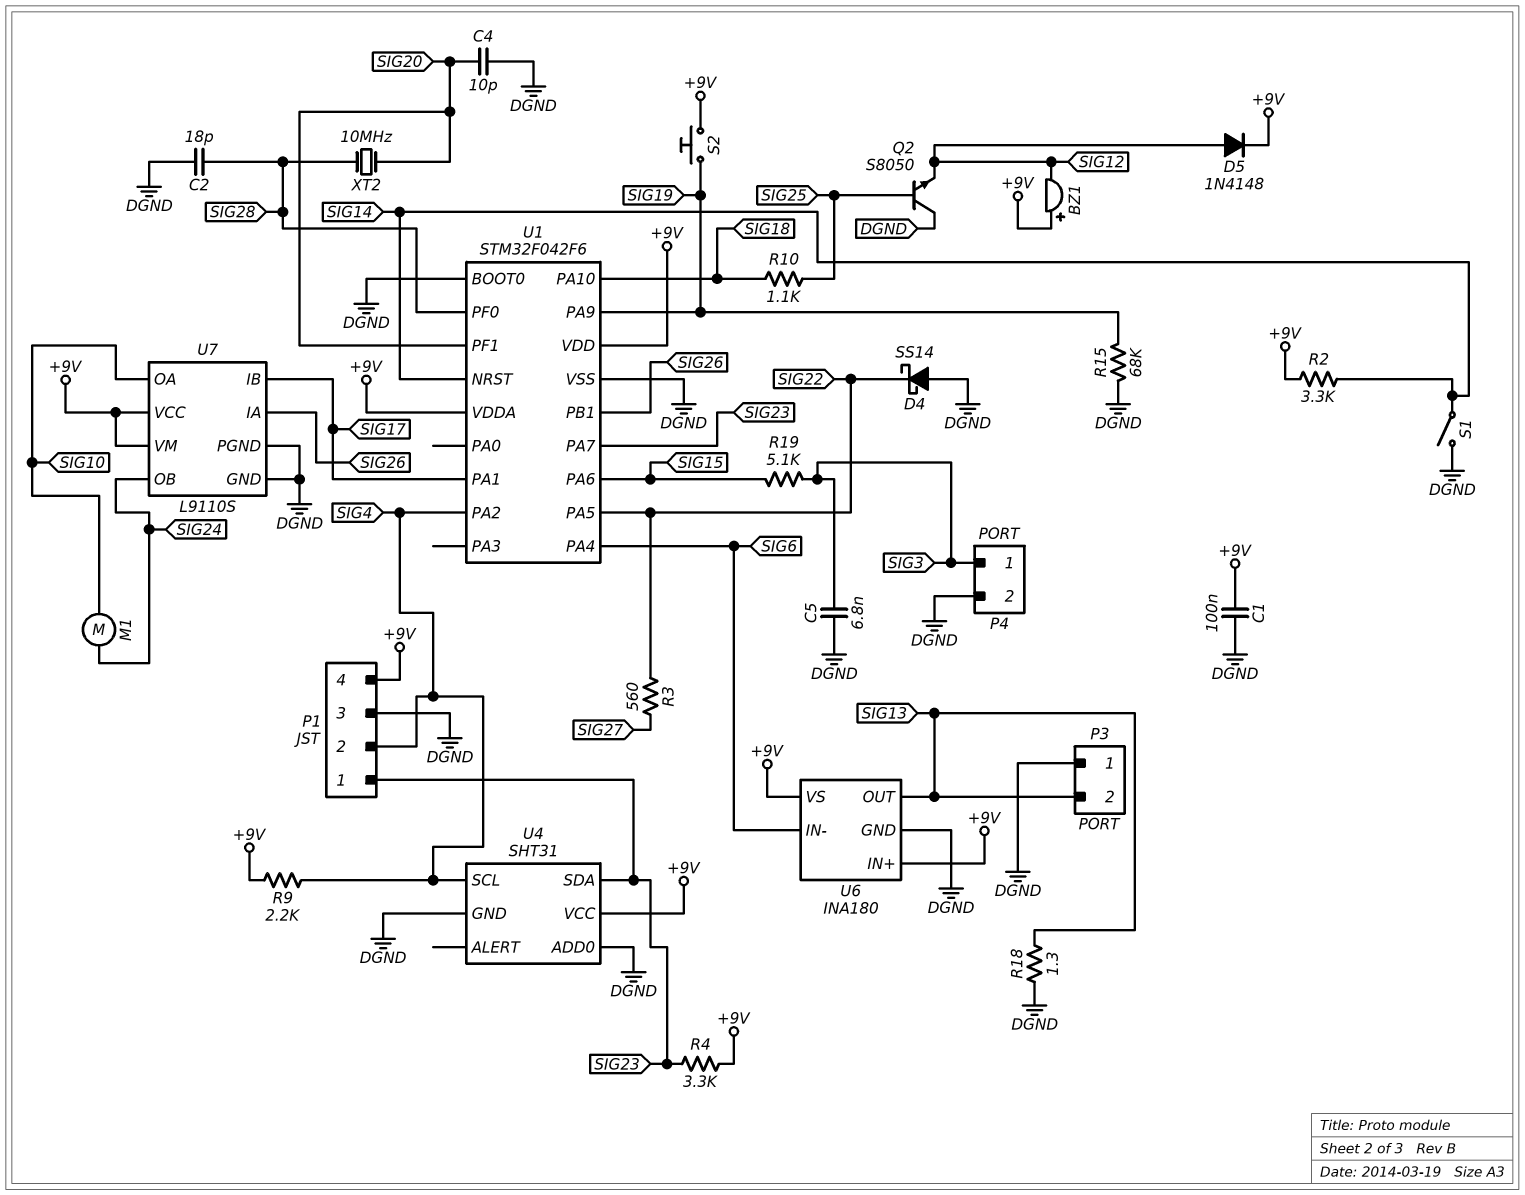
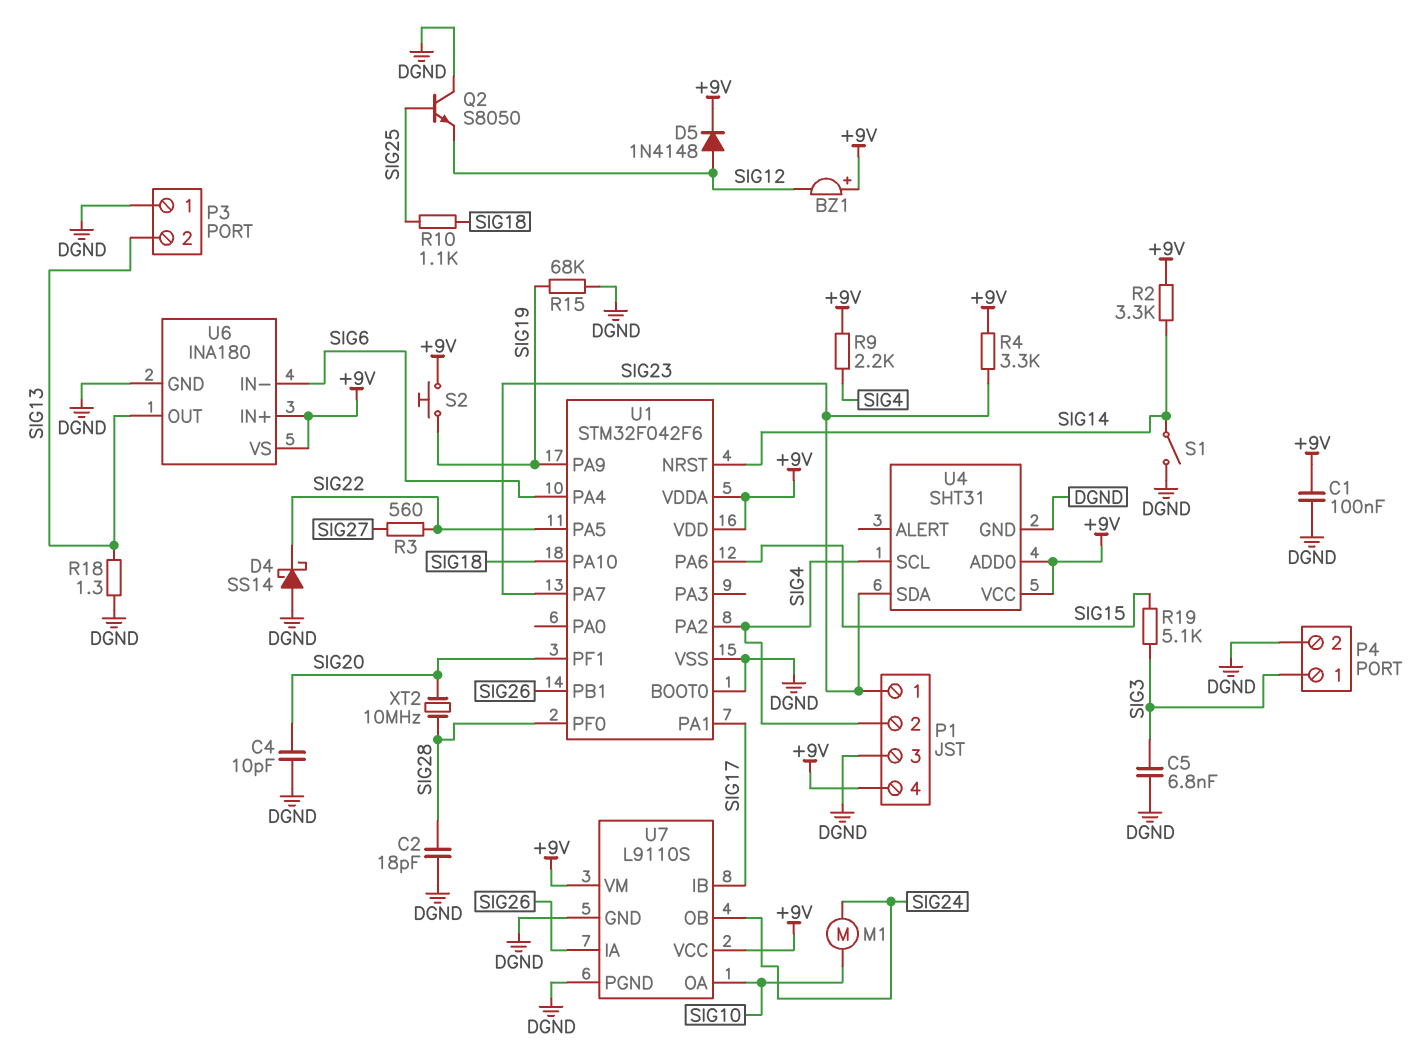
U4 pin ADD0: DGND -> +9V

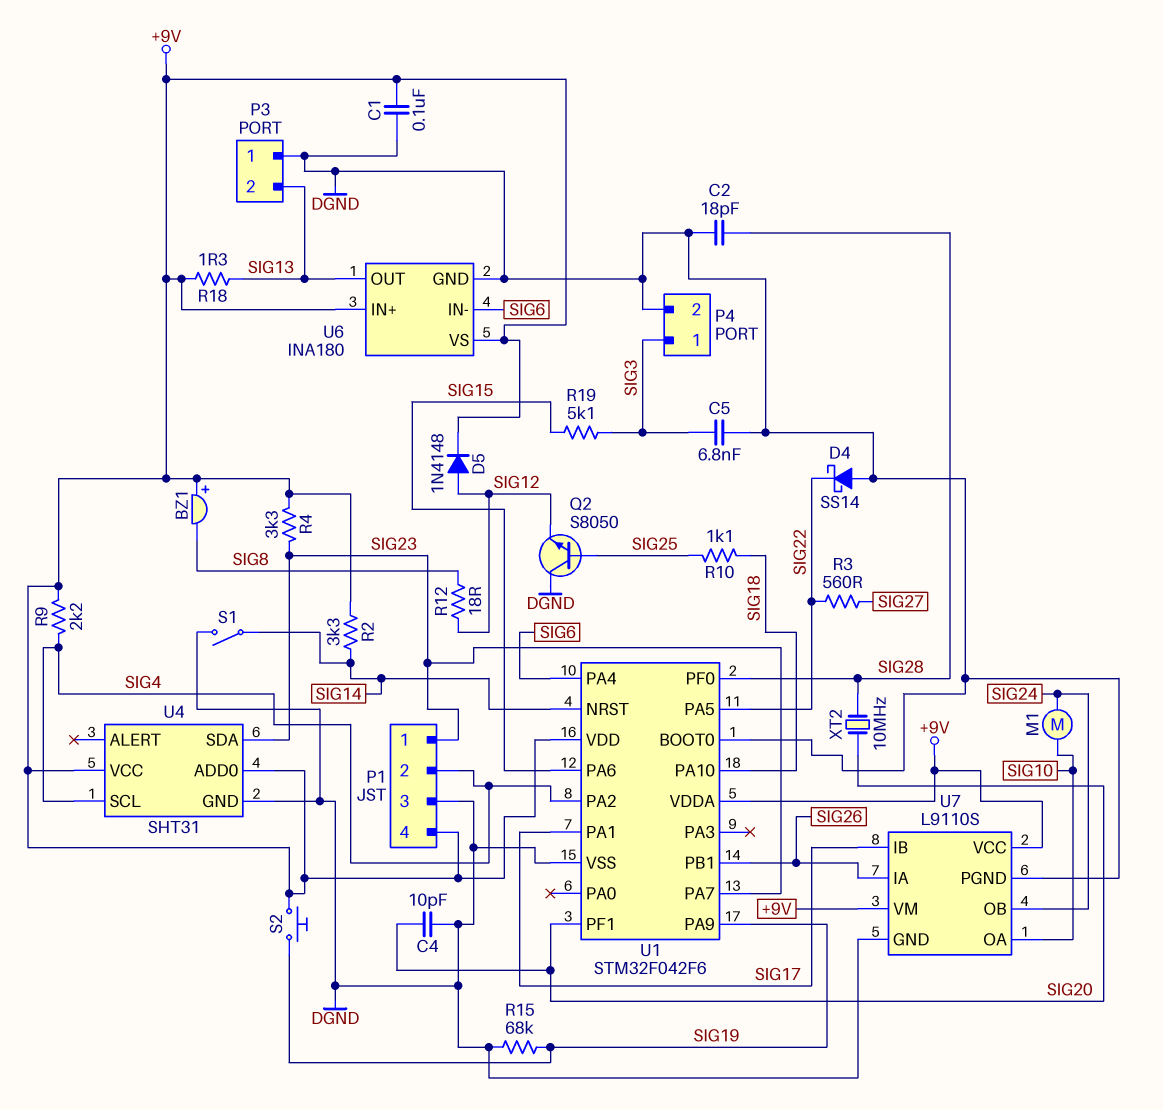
BZ1: buzzer (plus +9V, minus SIG12) -> buzzer (plus +9V, minus SIG8)
R12: none -> 18 (SIG8, SIG12)
R18: 1.3 (DGND, SIG13) -> 1.3 (+9V, SIG13)

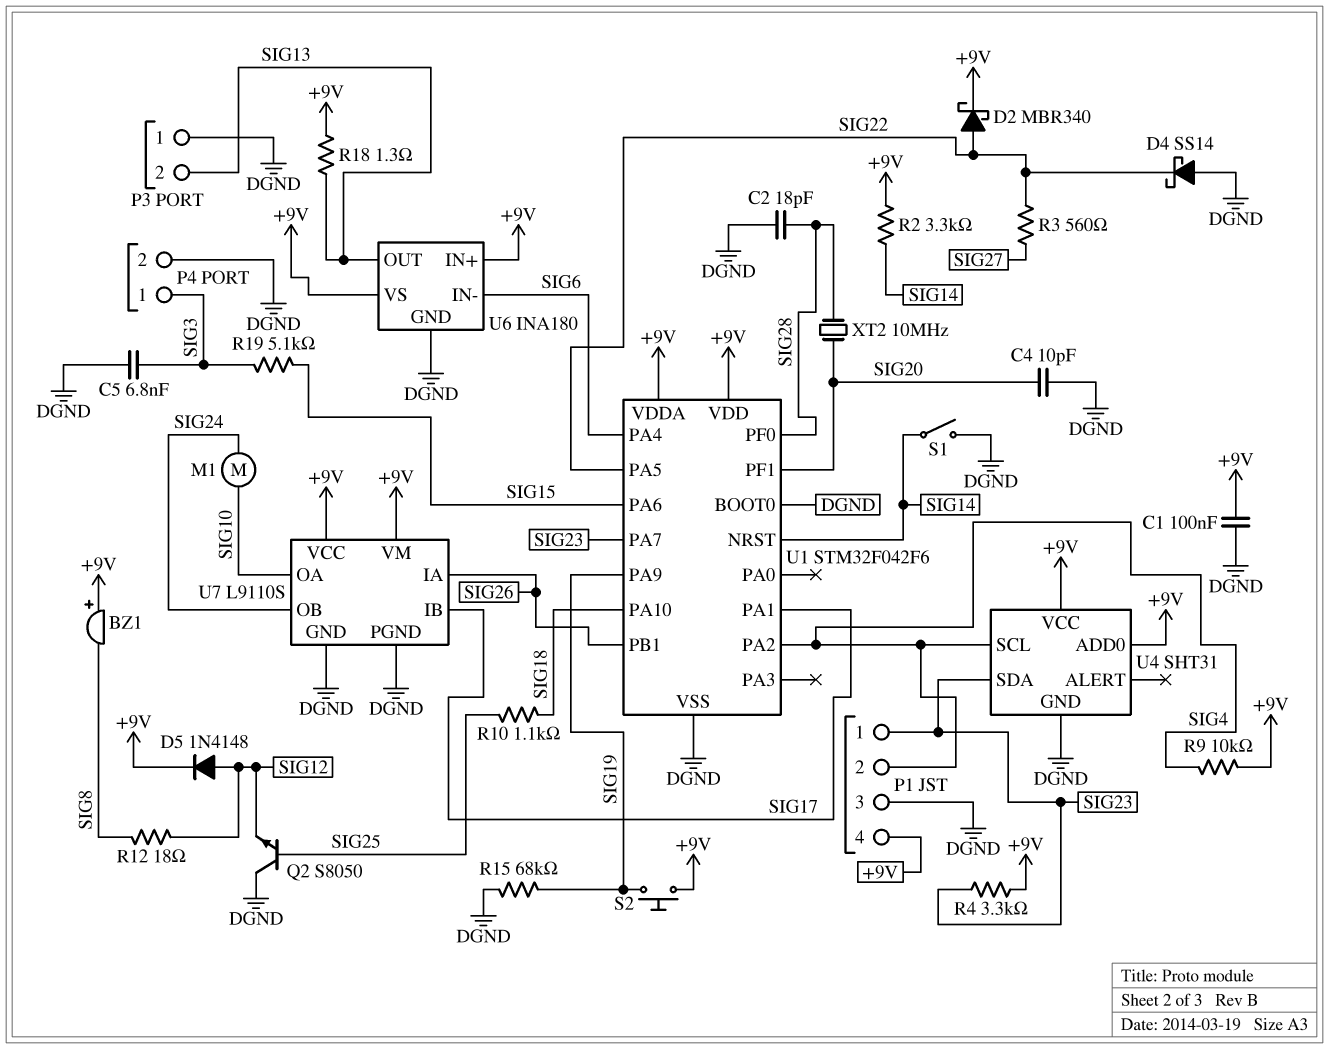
D2: none -> schottky MBR340 (A SIG22, K +9V)
R9: 2.2k (+9V, SIG4) -> 10k (+9V, SIG4)

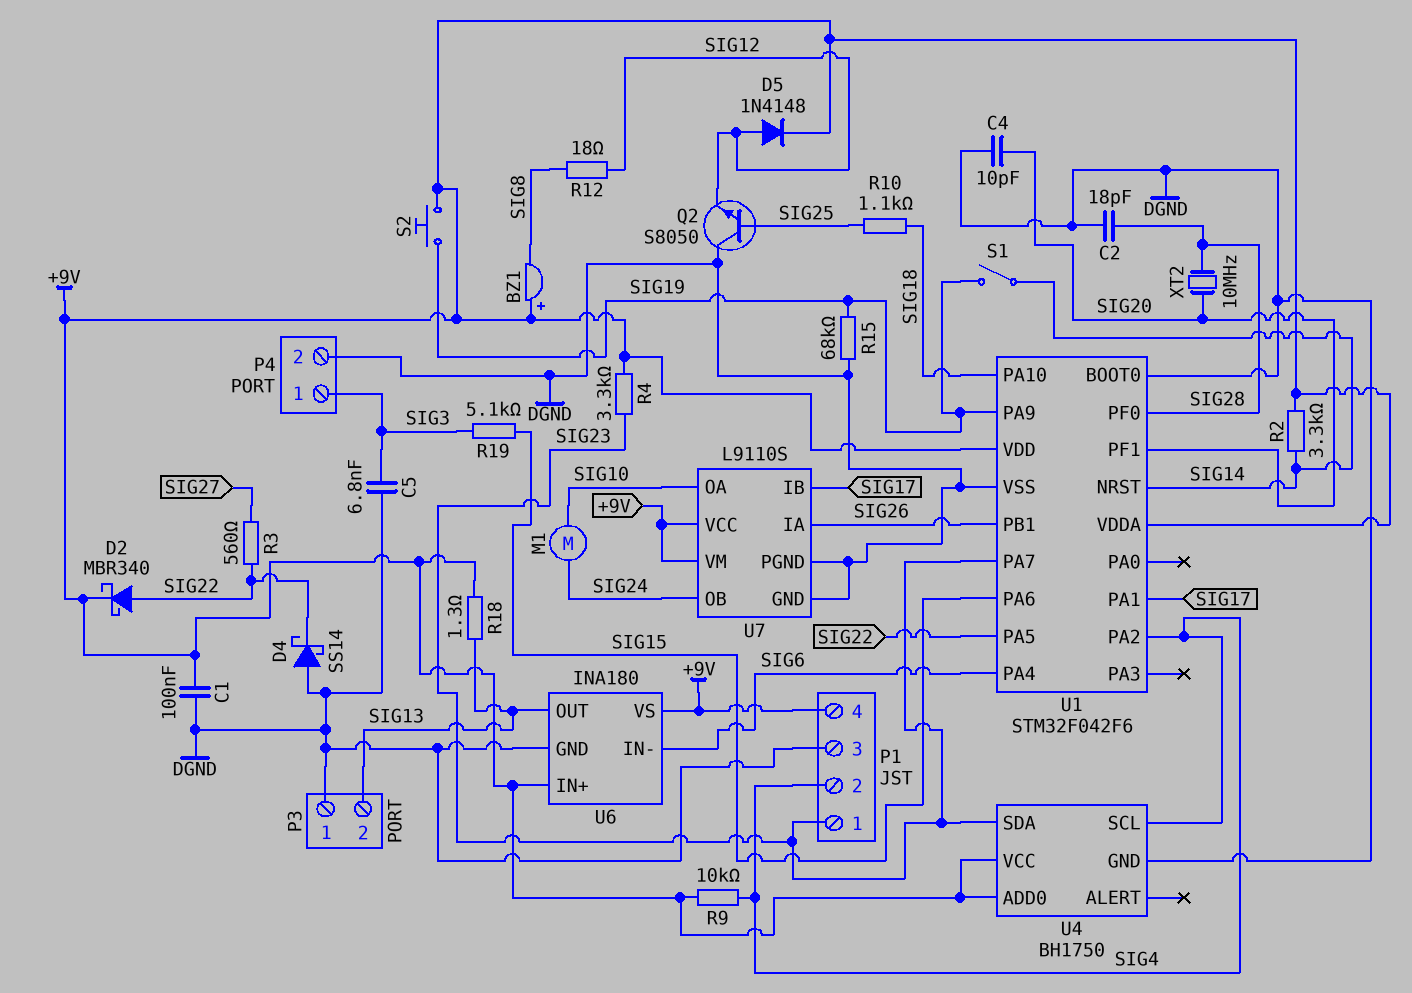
S1: switch (DGND, SIG14) -> switch (SIG14, SIG19)
U4: SHT31 -> BH1750

